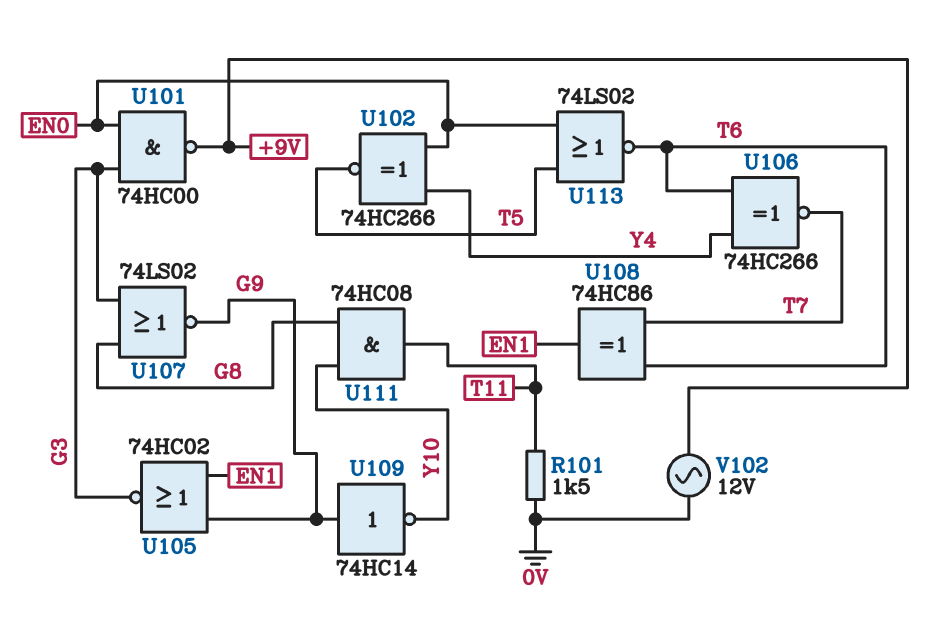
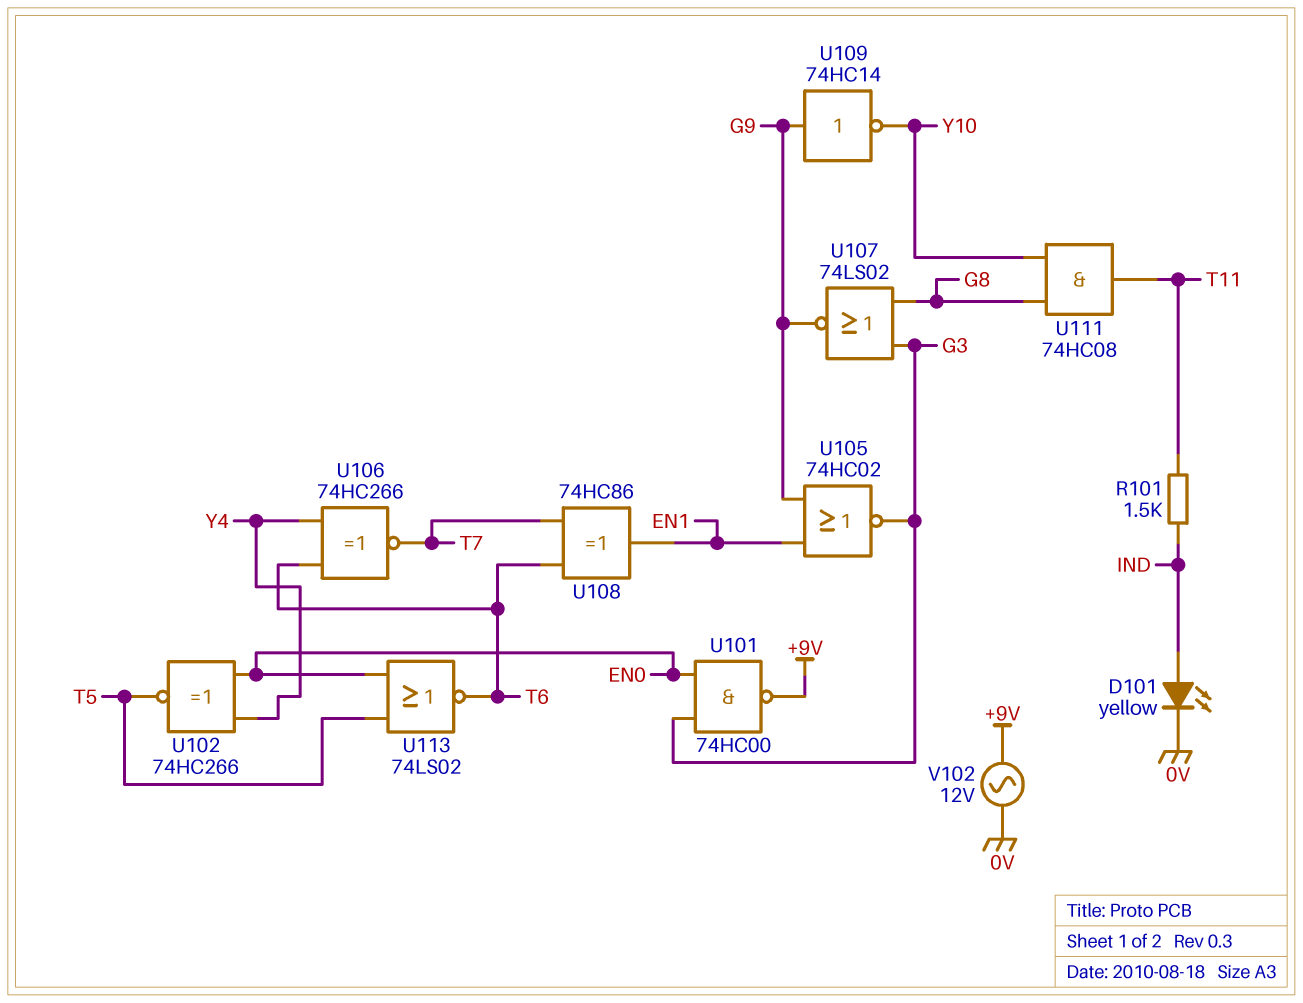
D101: none -> LED yellow (A IND, K 0V)
R101: 1.5k (0V, T11) -> 1.5k (IND, T11)

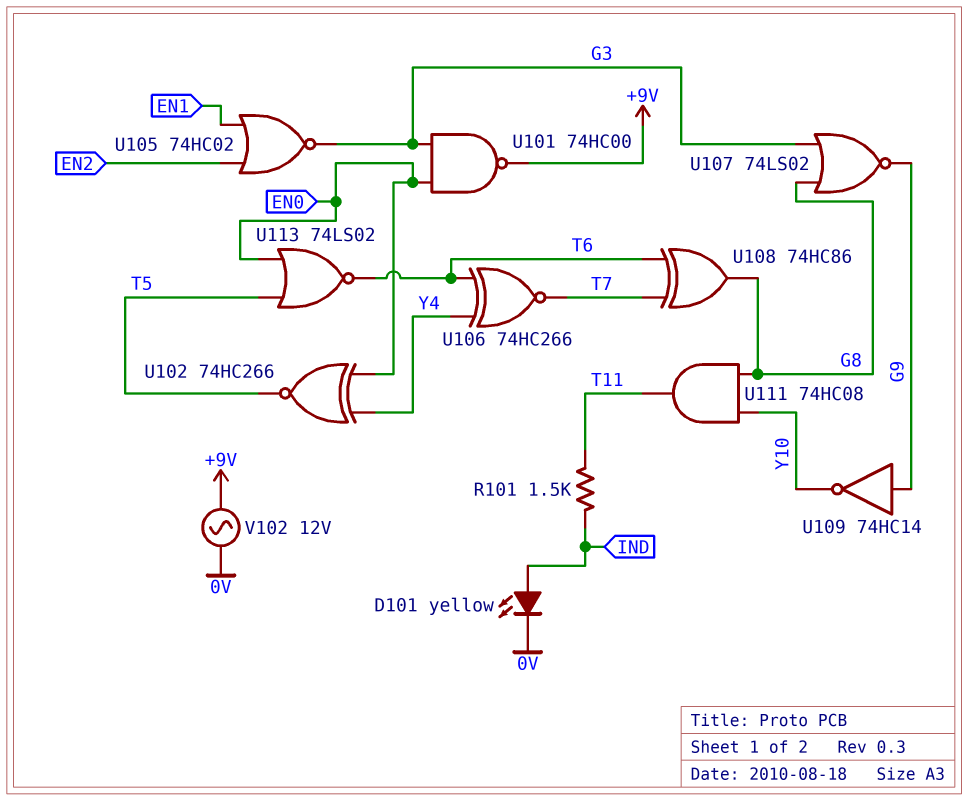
U105: NOR 74HC02 (in EN1, in G9, out G3) -> NOR 74HC02 (in EN1, in EN2, out G3)
U108: XOR 74HC86 (in T6, in T7, out EN1) -> XOR 74HC86 (in T6, in T7, out G8)

